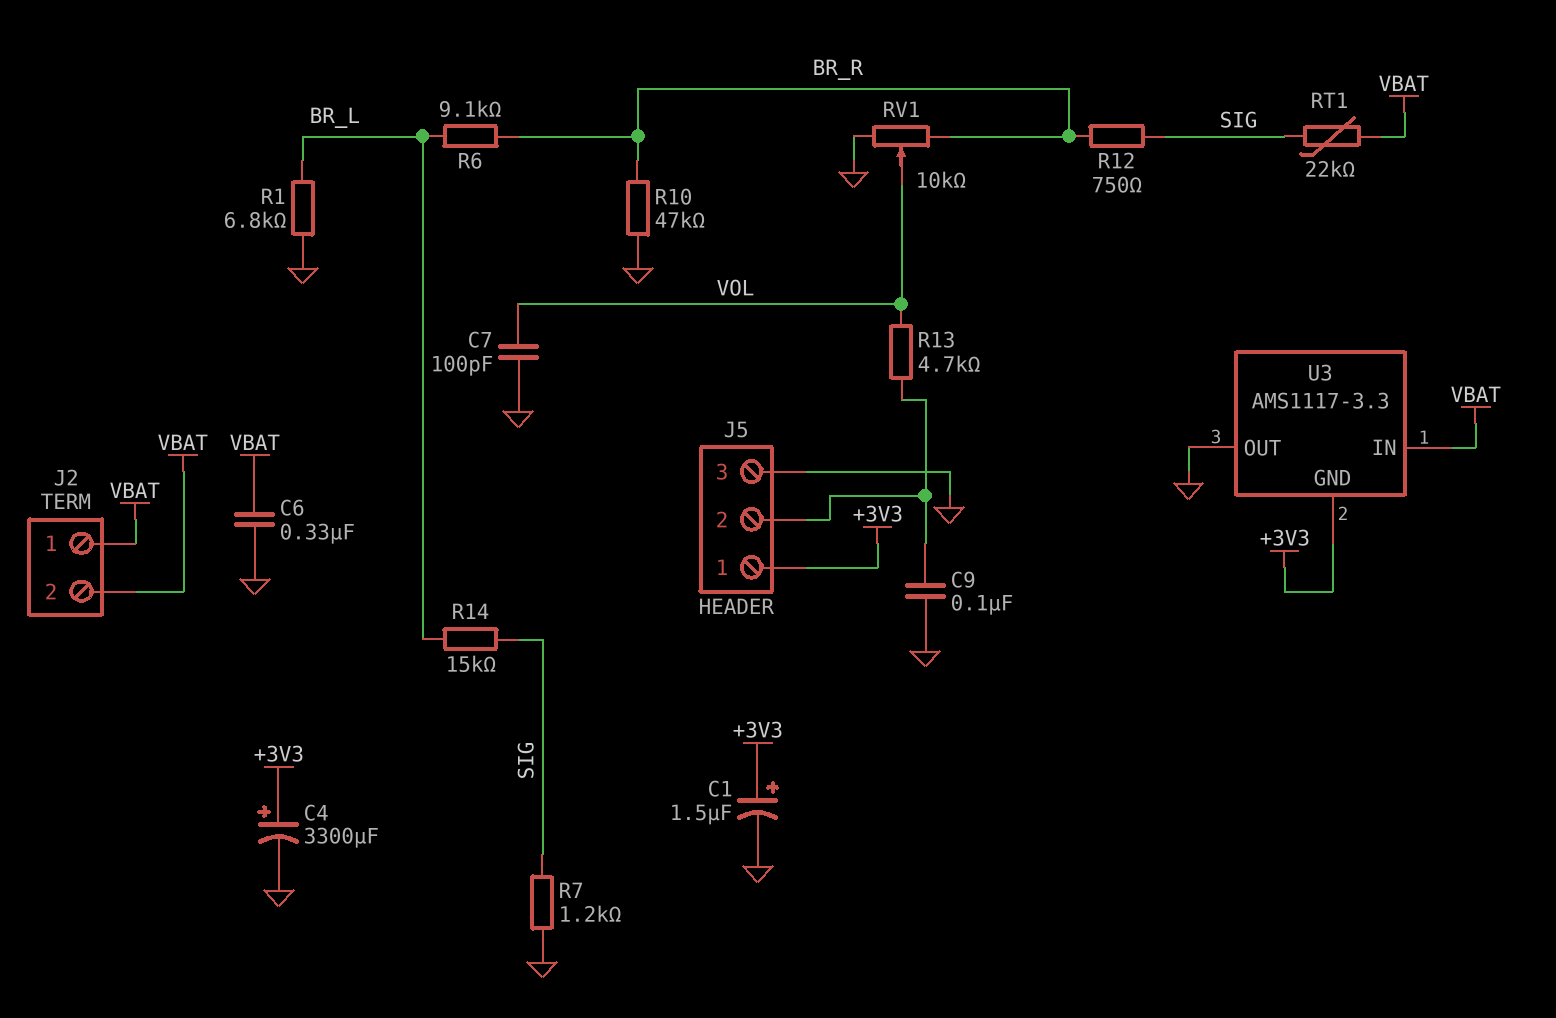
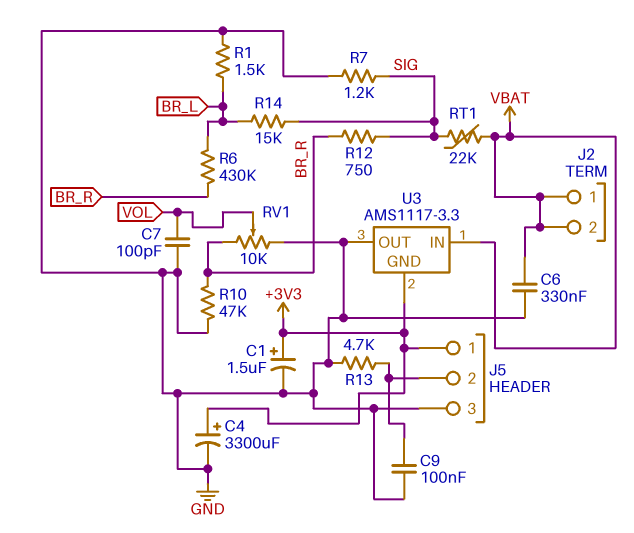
R1: 6.8k (BR_L, GND) -> 1.5k (BR_L, GND)
R6: 9.1k (BR_L, BR_R) -> 430k (BR_L, BR_R)
R13: 4.7k (J5/2, VOL) -> 4.7k (GND, J5/2)

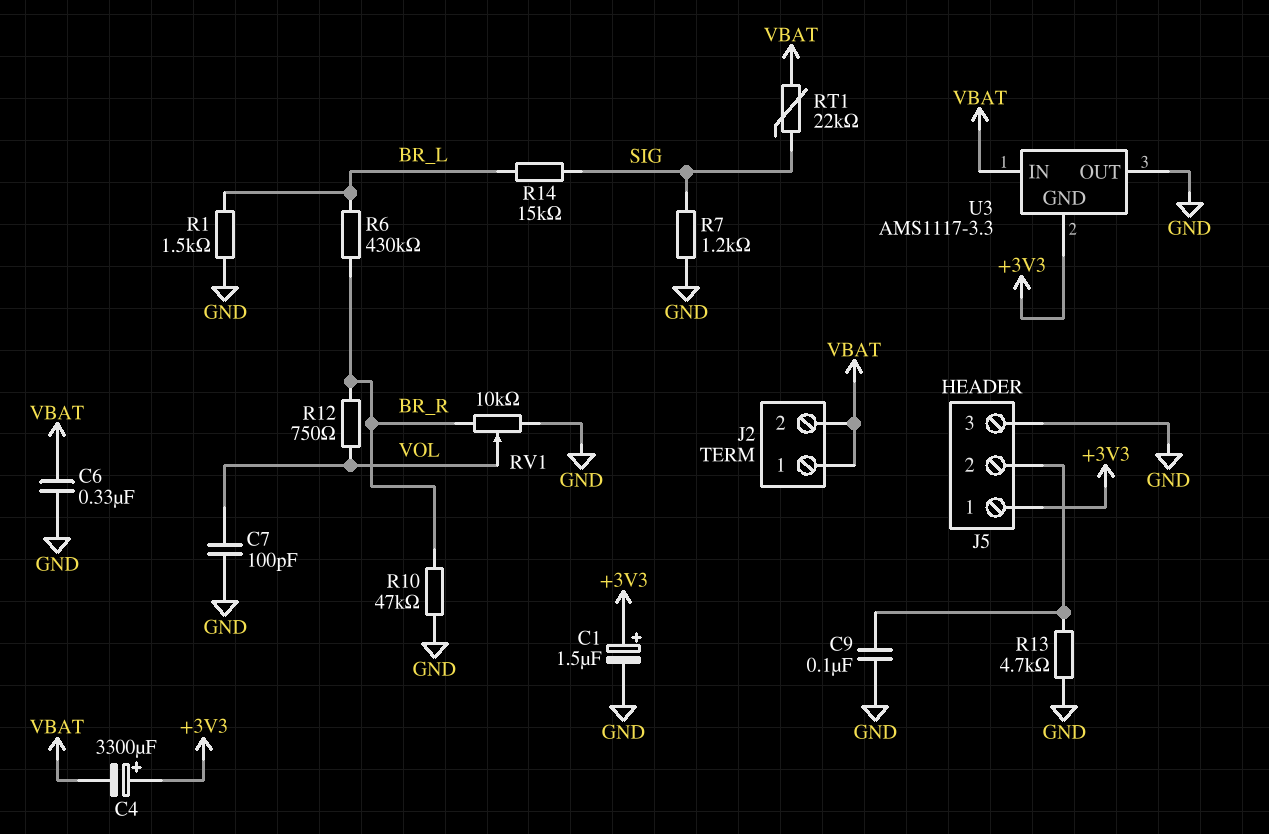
C4: 3300uF (plus +3V3, minus GND) -> 3300uF (plus +3V3, minus VBAT)
R12: 750 (BR_R, SIG) -> 750 (BR_R, VOL)

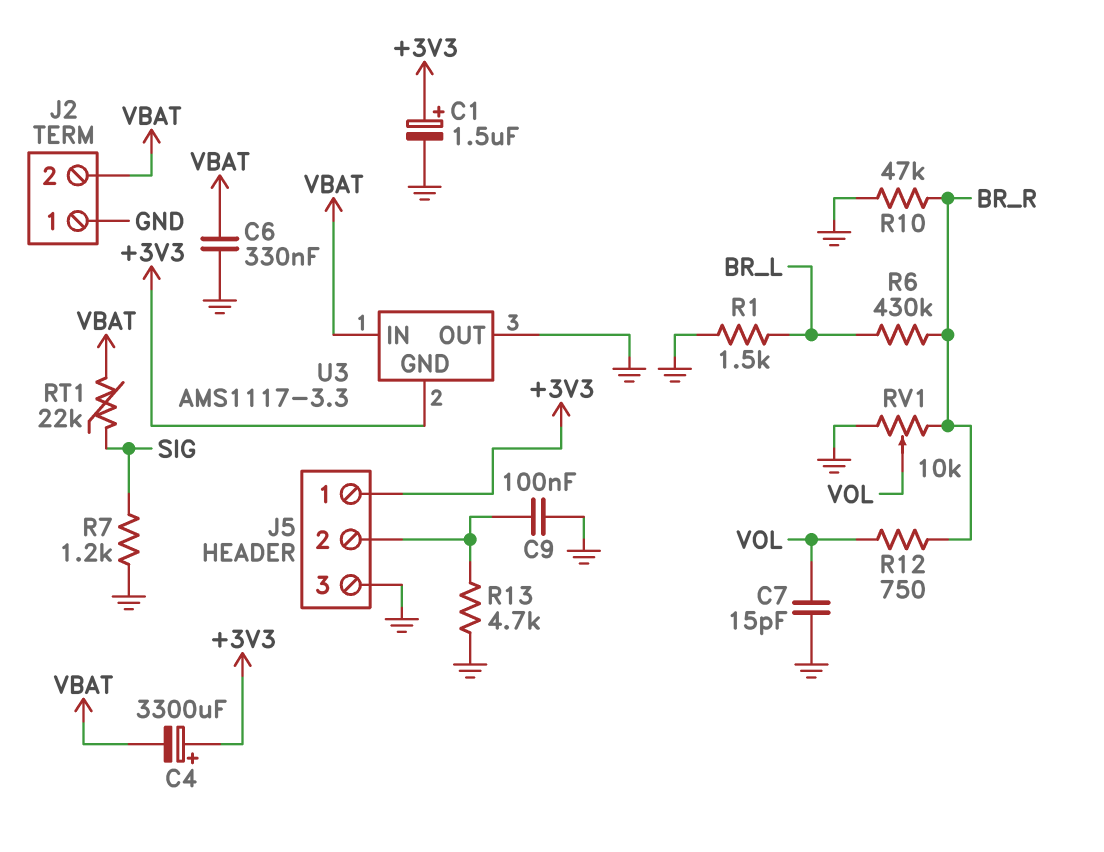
C7: 100pF (GND, VOL) -> 15pF (GND, VOL)
J2 pin 1: VBAT -> GND
R14: 15k (BR_L, SIG) -> none

